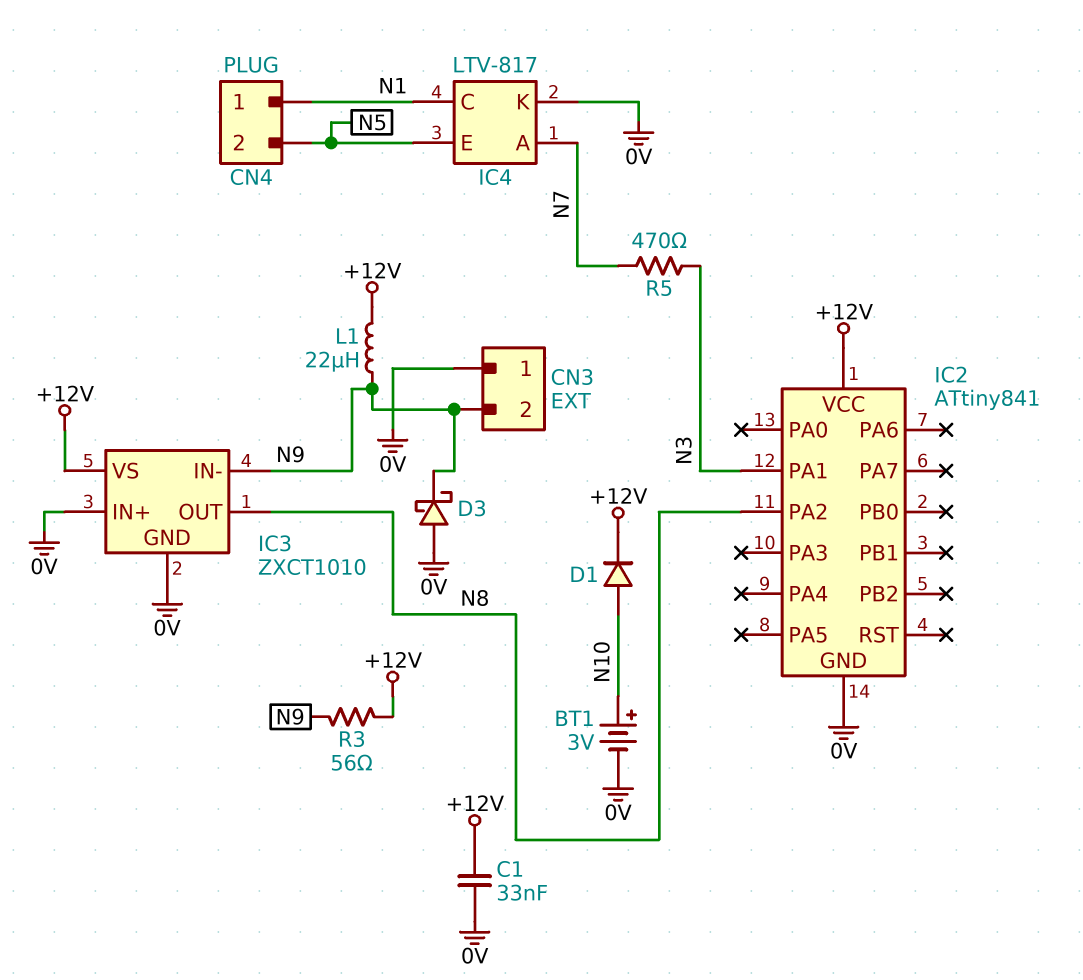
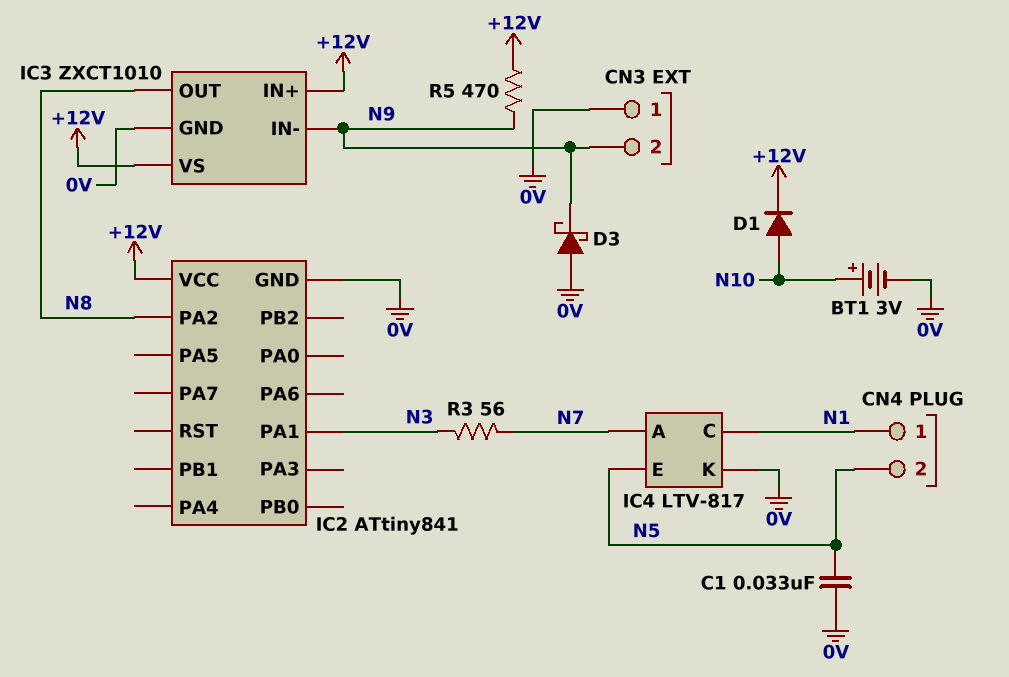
C1: 33nF (+12V, 0V) -> 33nF (0V, N5)
IC3 pin IN+: 0V -> +12V
L1: 22uH (+12V, N9) -> none
R3: 56 (+12V, N9) -> 56 (N3, N7)
R5: 470 (N3, N7) -> 470 (+12V, N9)

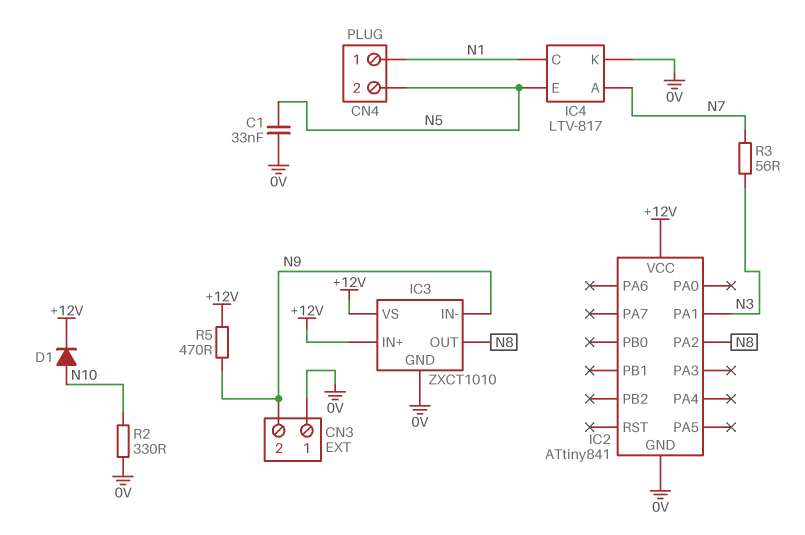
BT1: 3V (plus N10, minus 0V) -> none
D3: schottky (A 0V, K N9) -> none
R2: none -> 330 (0V, N10)

